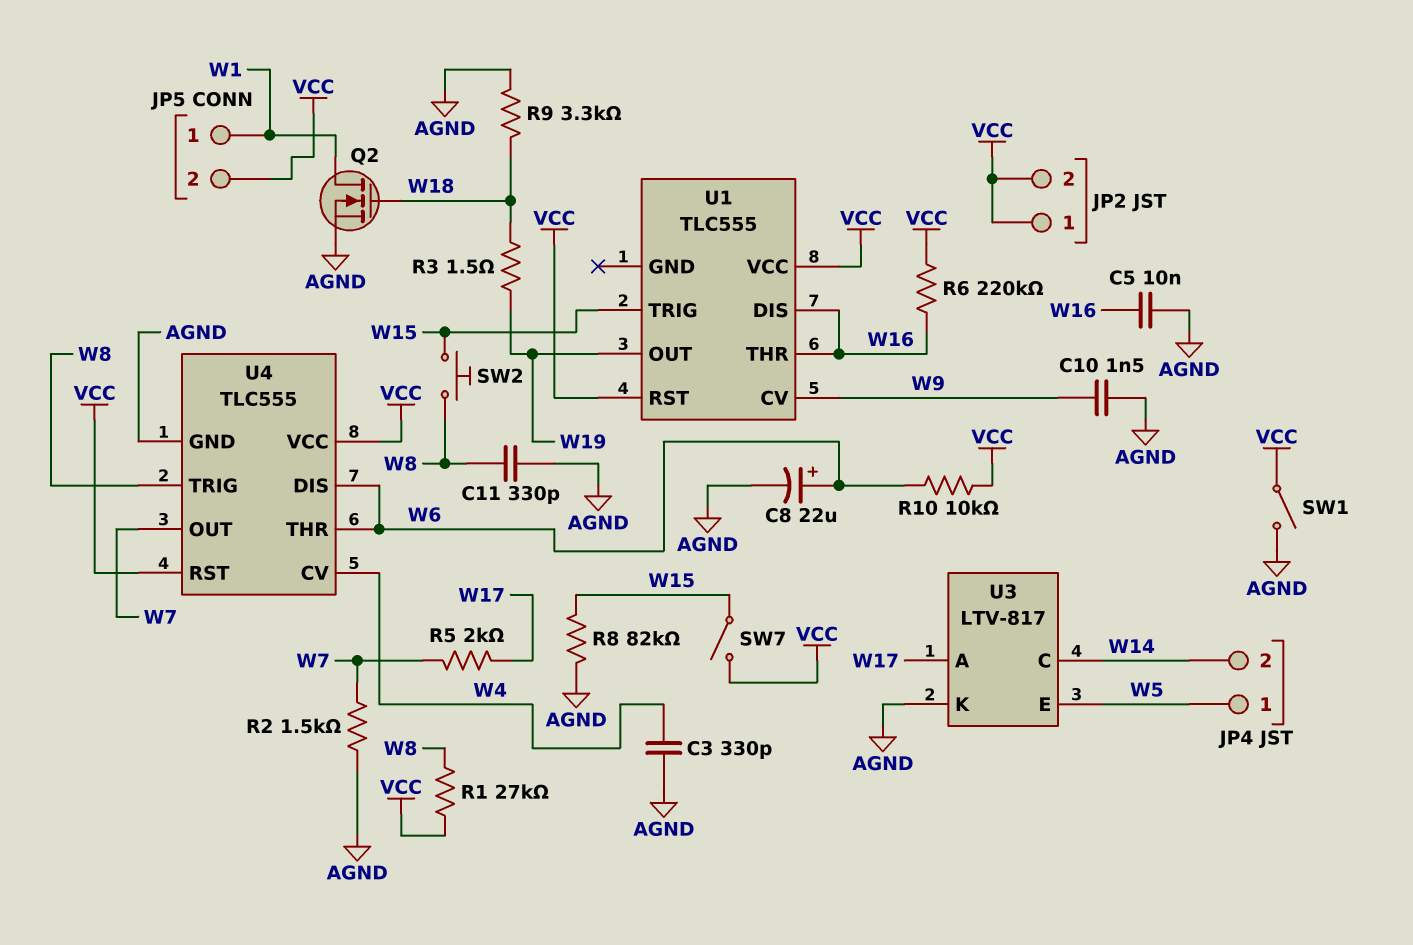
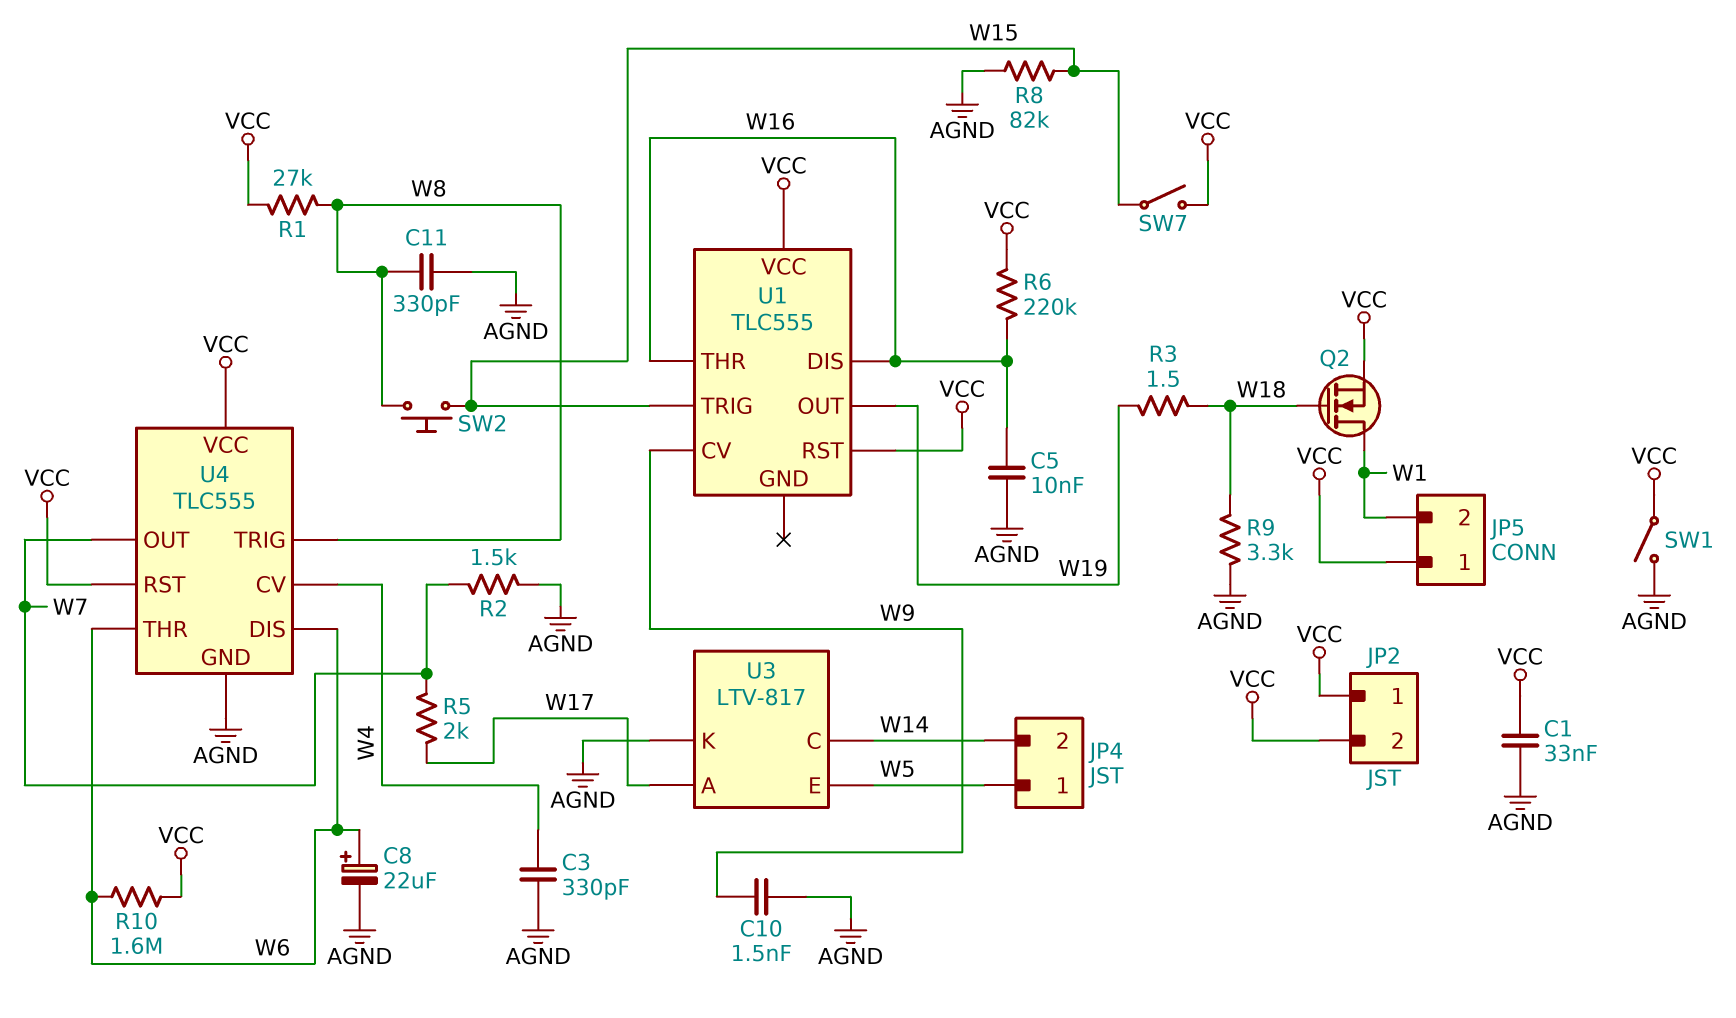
C1: none -> 33nF (AGND, VCC)
JP5 pin 1: W1 -> VCC
JP5 pin 2: VCC -> W1
Q2: NMOS (G W18, D W1, S AGND) -> NMOS (G W18, D W1, S VCC)
R10: 10k (VCC, W6) -> 1.6M (VCC, W6)

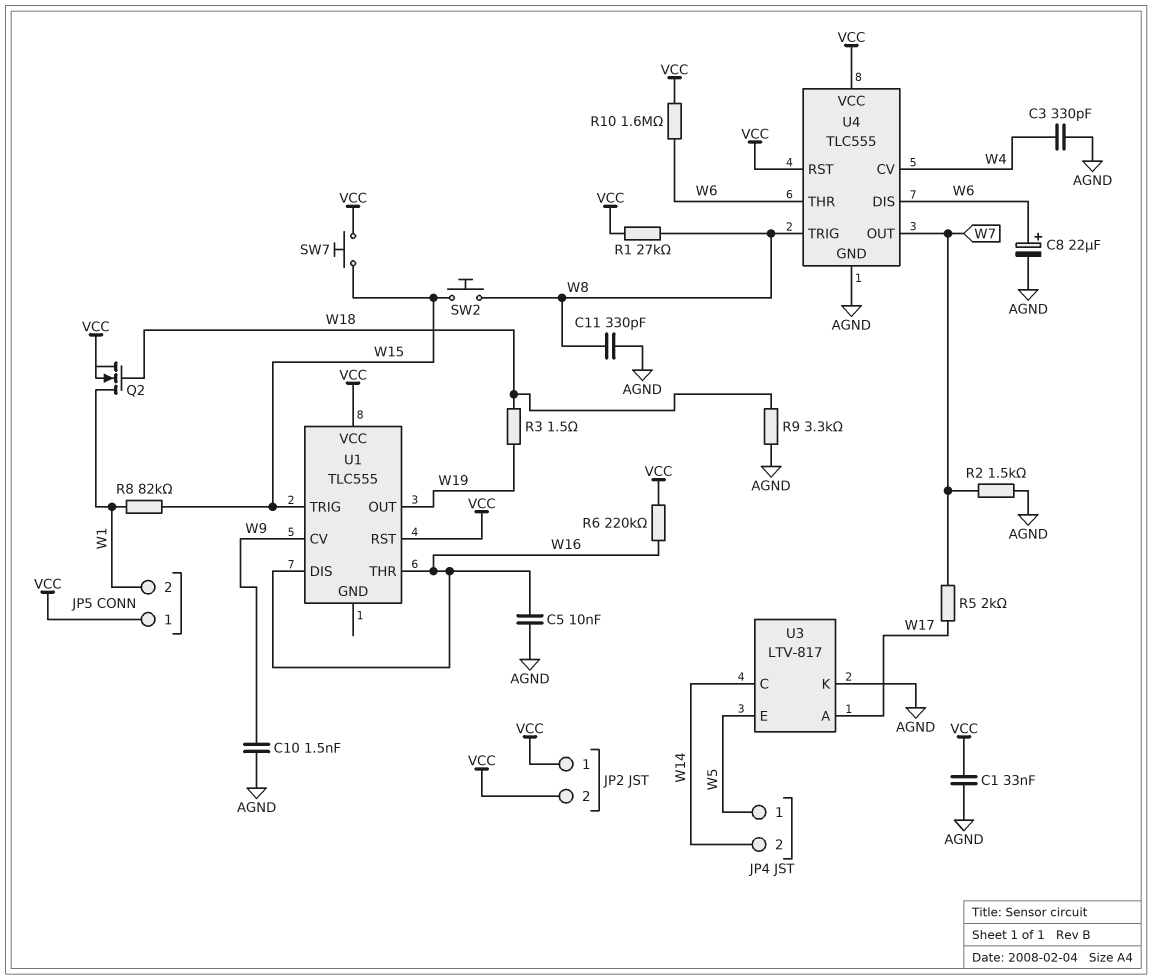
R8: 82k (AGND, W15) -> 82k (W1, W15)
SW1: switch (AGND, VCC) -> none
SW7: switch (VCC, W15) -> button (VCC, W15)

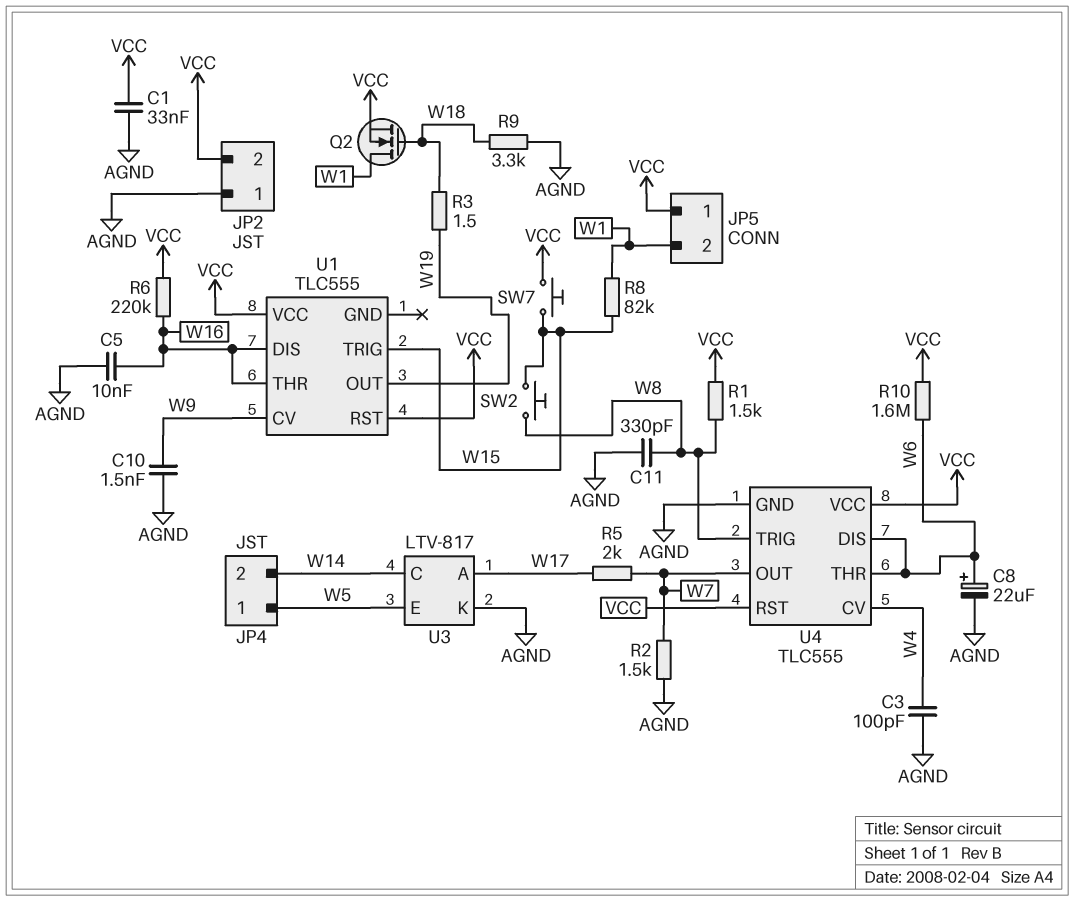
C3: 330pF (AGND, W4) -> 100pF (AGND, W4)
JP2 pin 1: VCC -> AGND
R1: 27k (VCC, W8) -> 1.5k (VCC, W8)

